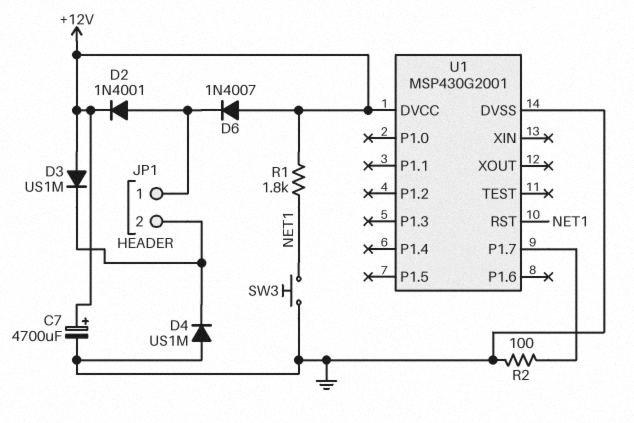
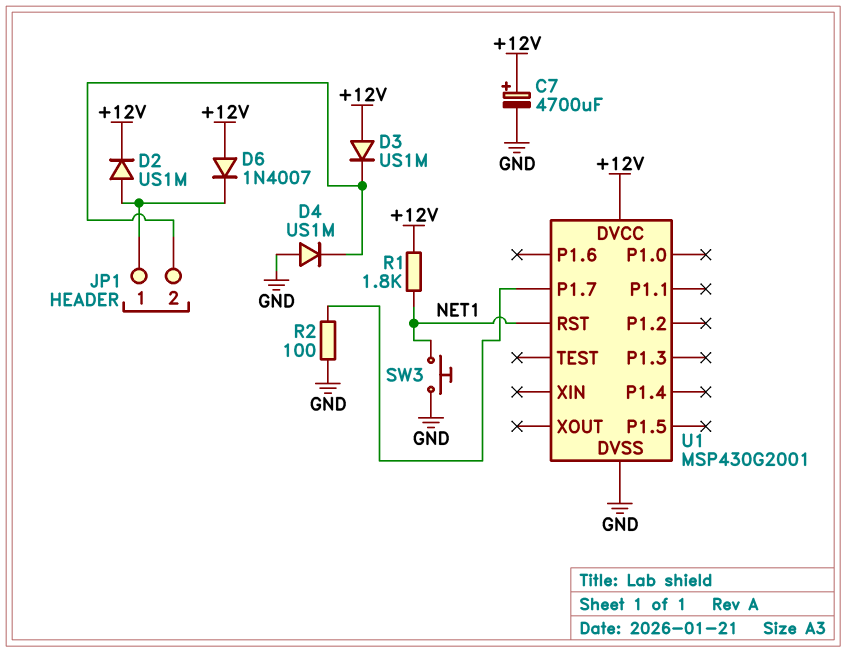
D2: diode 1N4001 (A JP1/1, K +12V) -> diode US1M (A JP1/1, K +12V)

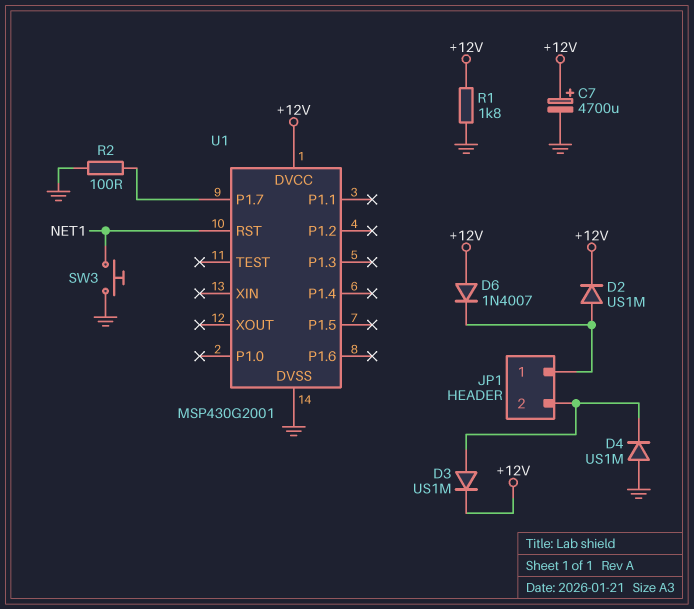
D3: diode US1M (A +12V, K JP1/2) -> diode US1M (A JP1/2, K +12V)
R1: 1.8k (+12V, NET1) -> 1.8k (+12V, GND)

